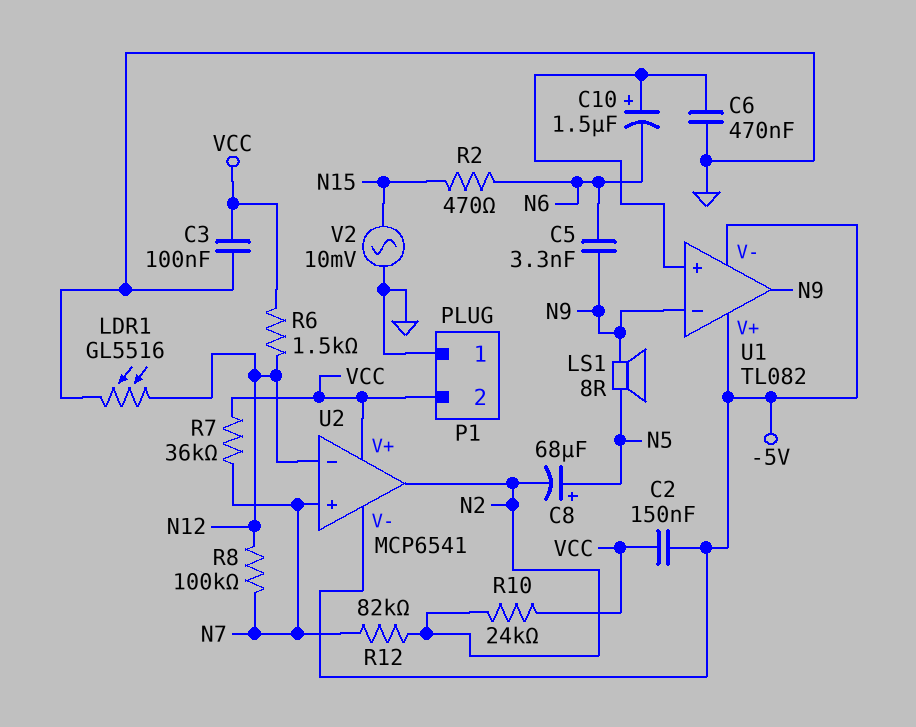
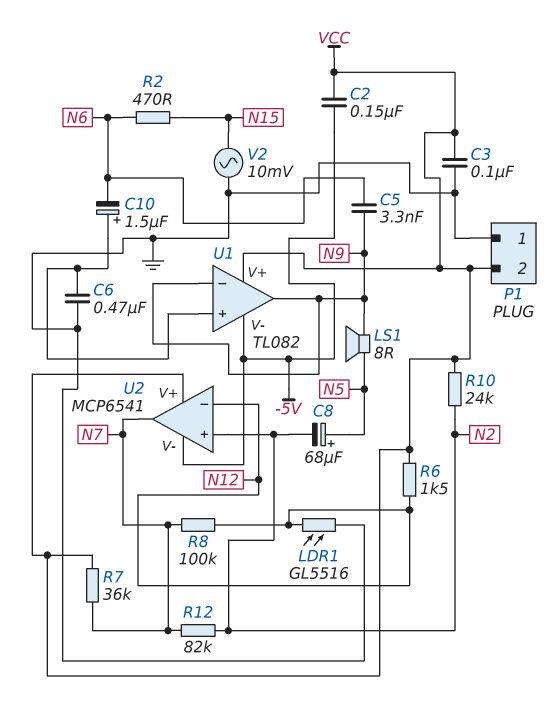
U1 pin V+: -5V -> VCC
U2 pin in+: N7 -> N2
U2 pin out: N2 -> N7

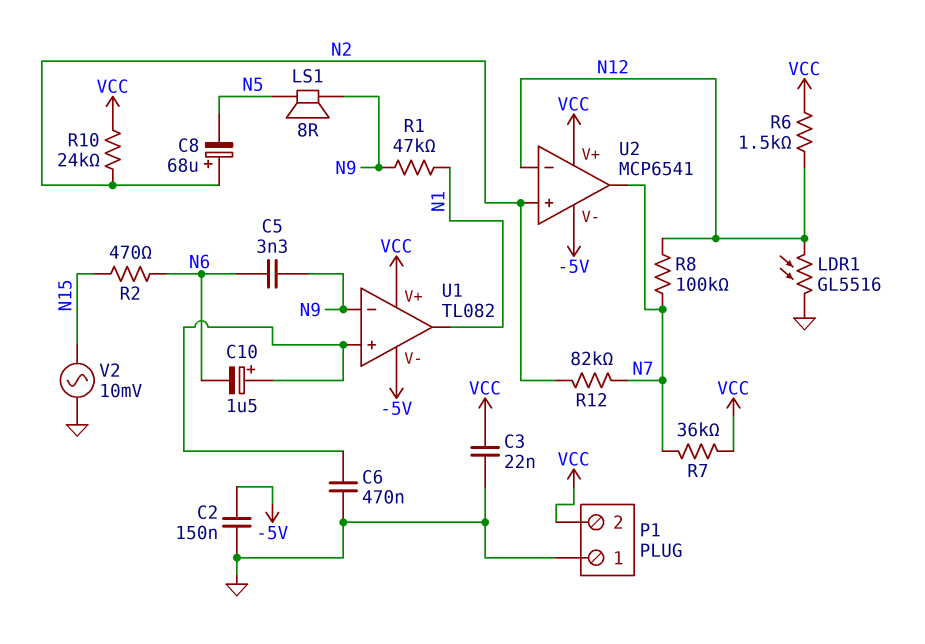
C2: 150nF (-5V, VCC) -> 150nF (-5V, GND)
C3: 100nF (GND, VCC) -> 22nF (GND, VCC)
C8: 68uF (plus N5, minus N2) -> 68uF (plus N2, minus N5)
R1: none -> 47k (N1, N9)
U1 pin out: N9 -> N1

